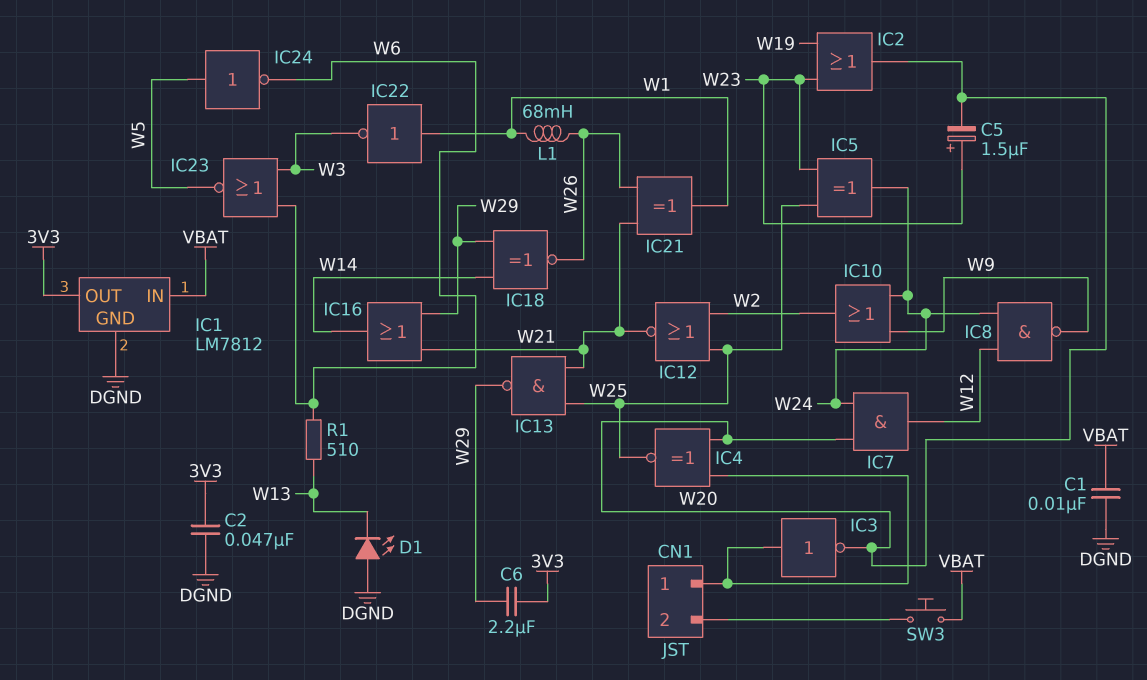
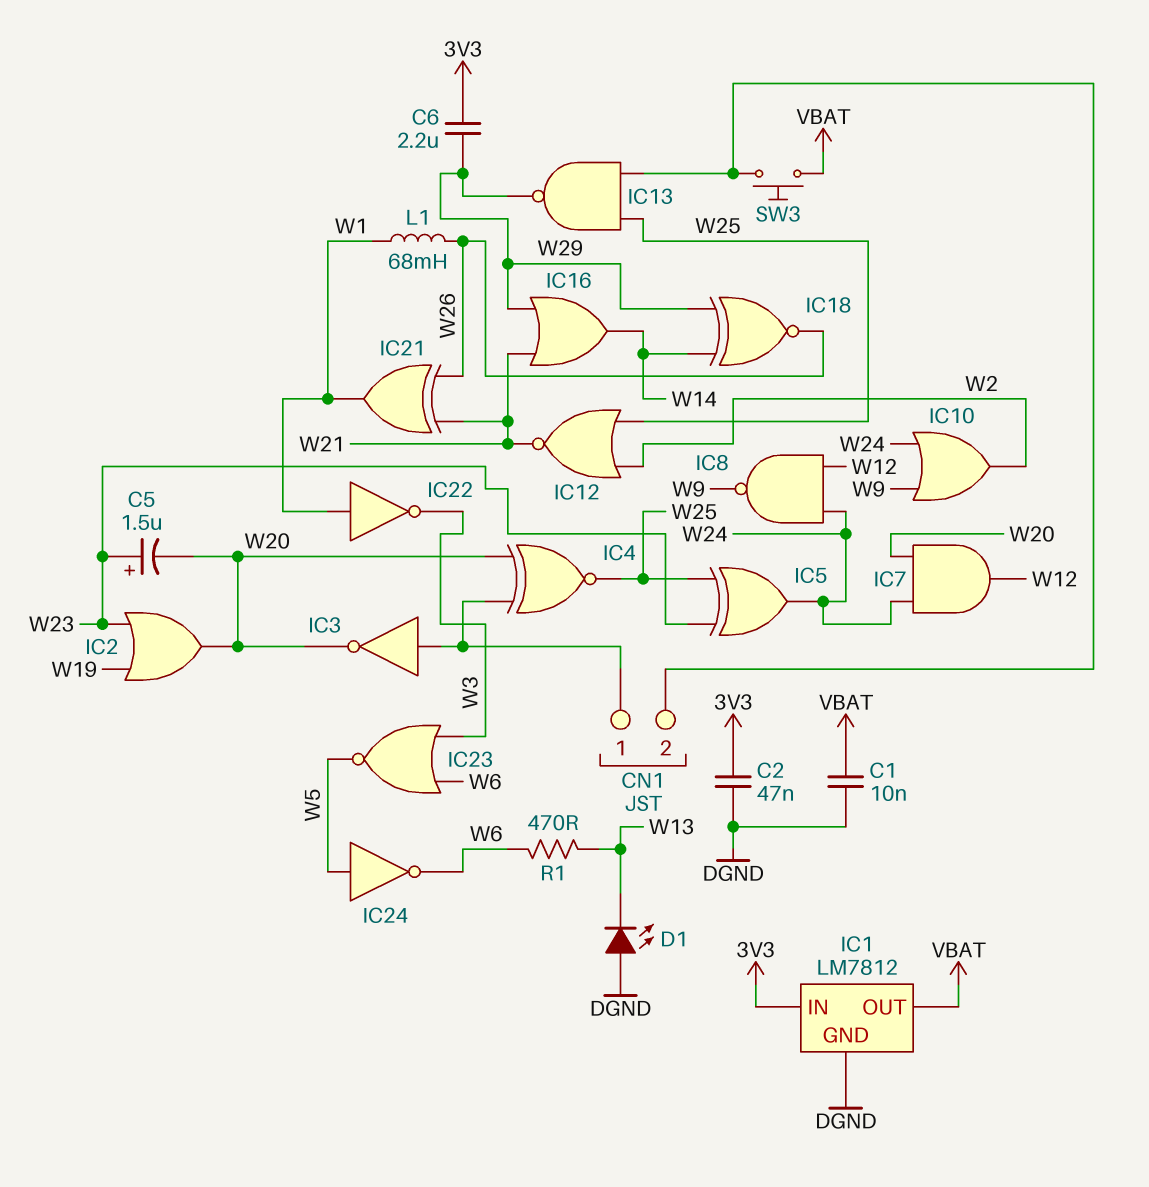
IC1 pin IN: VBAT -> 3V3
IC1 pin OUT: 3V3 -> VBAT
IC13: NAND (in W21, in W25, out W29) -> NAND (in CN1/2, in W25, out W29)
R1: 510 (W6, W13) -> 470 (W6, W13)

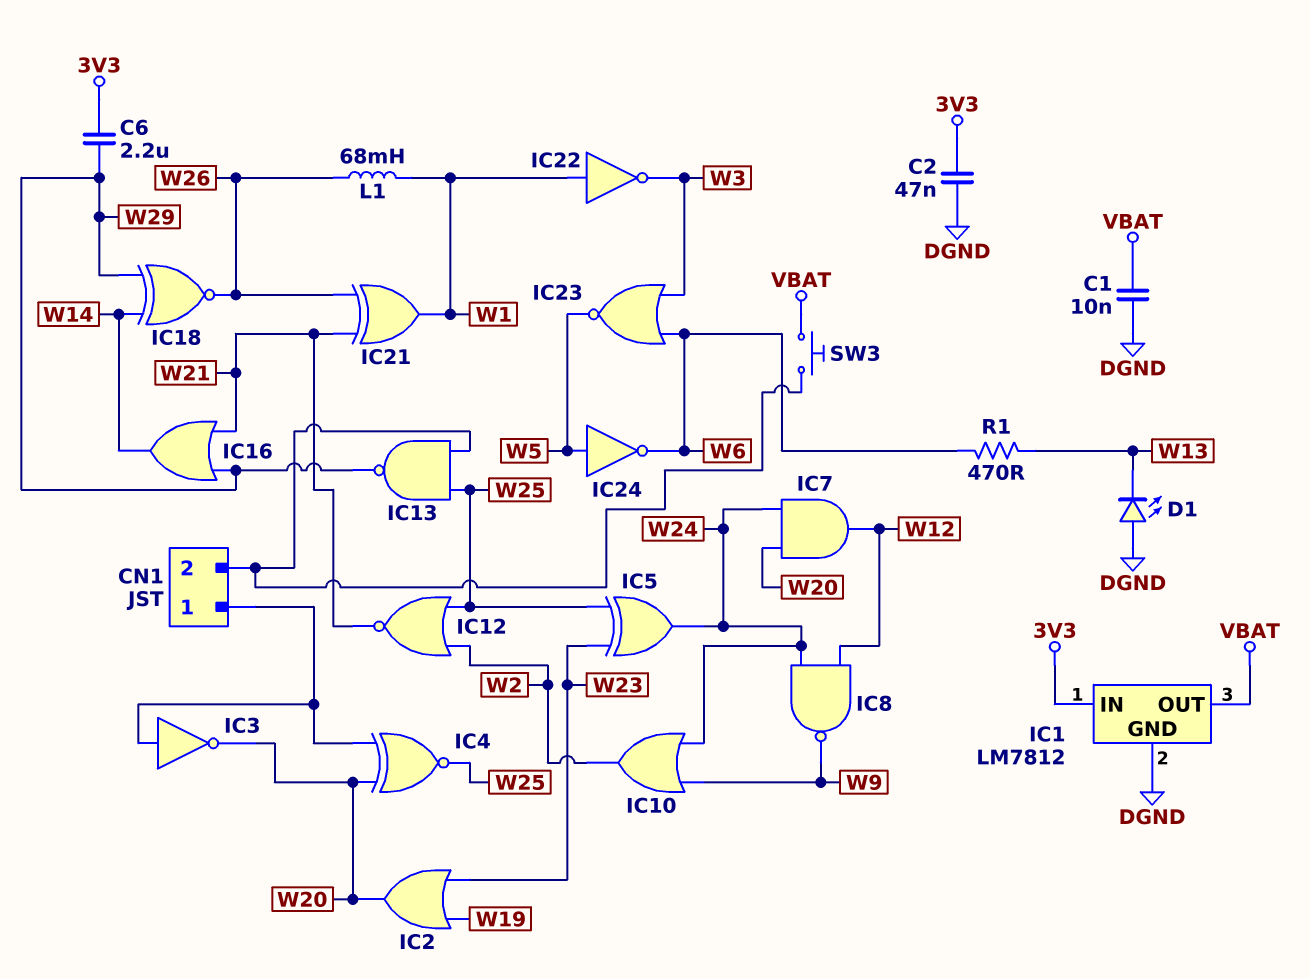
C5: 1.5uF (plus W23, minus W20) -> none

